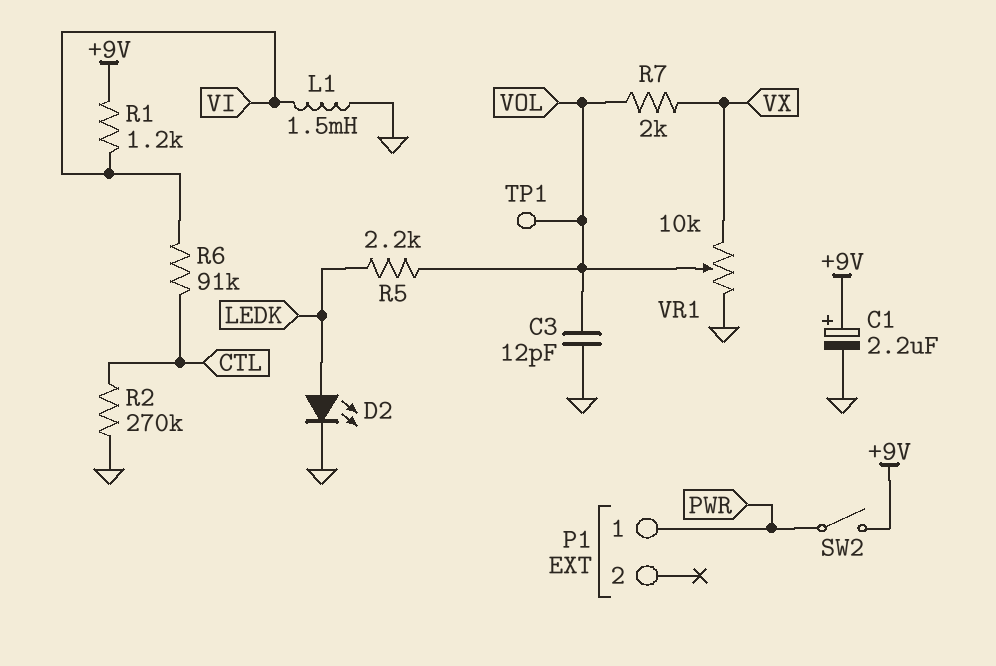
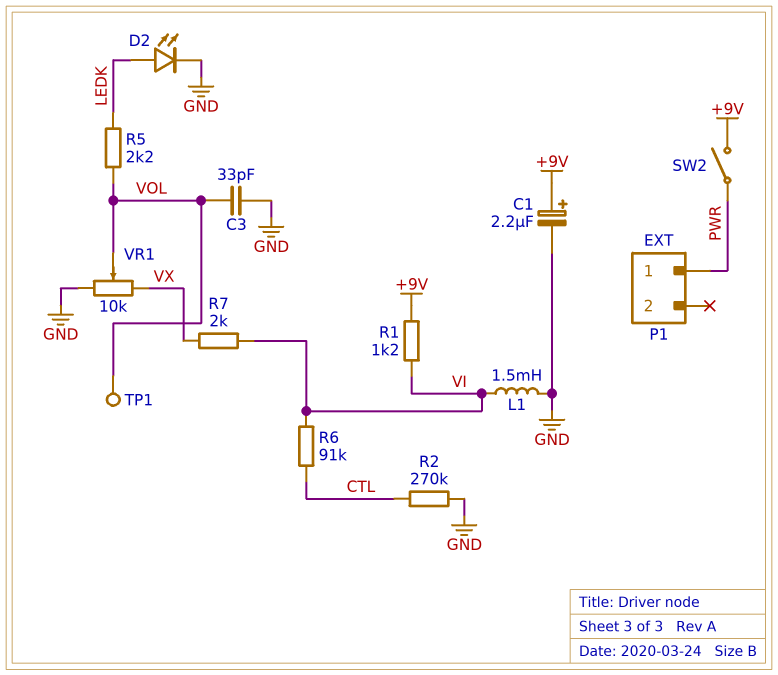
C3: 12pF (GND, VOL) -> 33pF (GND, VOL)
R7: 2k (VOL, VX) -> 2k (VI, VX)

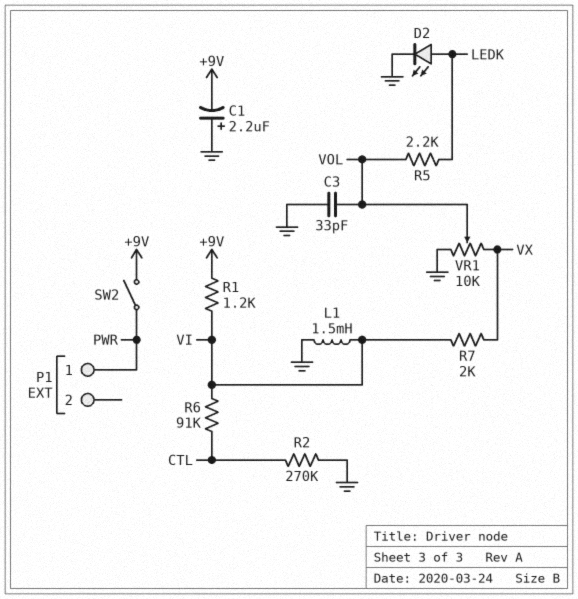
C1: 2.2uF (plus +9V, minus GND) -> 2.2uF (plus GND, minus +9V)
TP1: test point (VOL) -> none

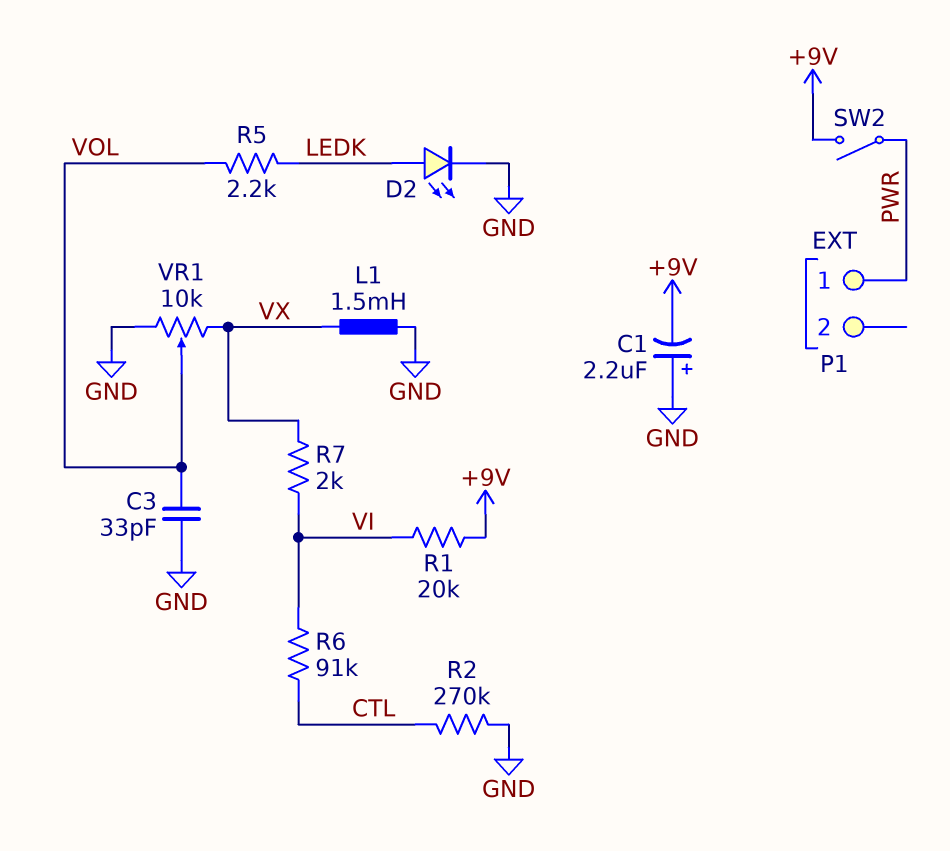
L1: 1.5mH (GND, VI) -> 1.5mH (GND, VX)
R1: 1.2k (+9V, VI) -> 20k (+9V, VI)

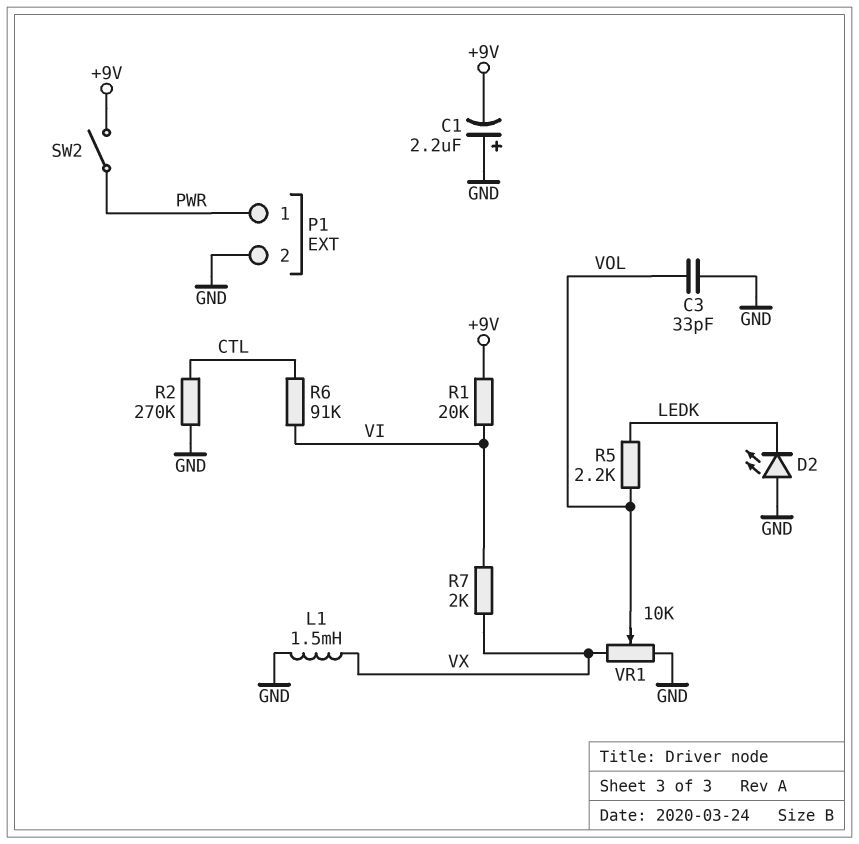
D2: LED (A LEDK, K GND) -> LED (A GND, K LEDK)
P1 pin 2: none -> GND

